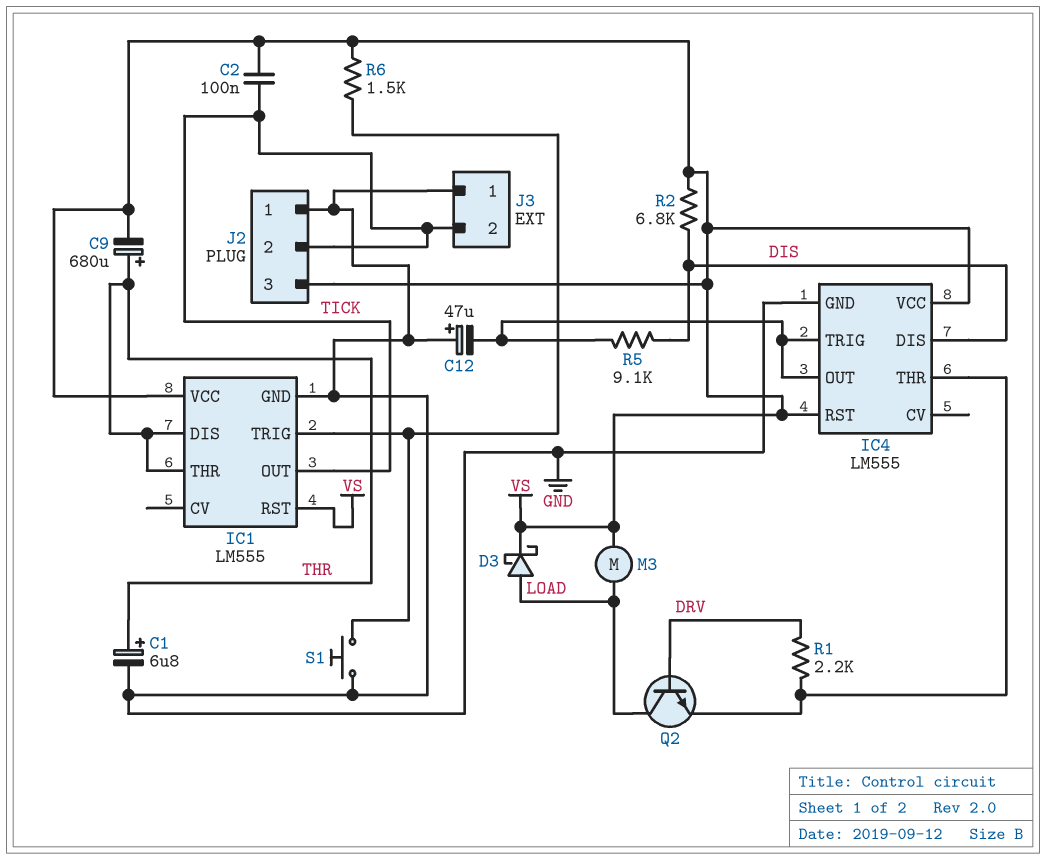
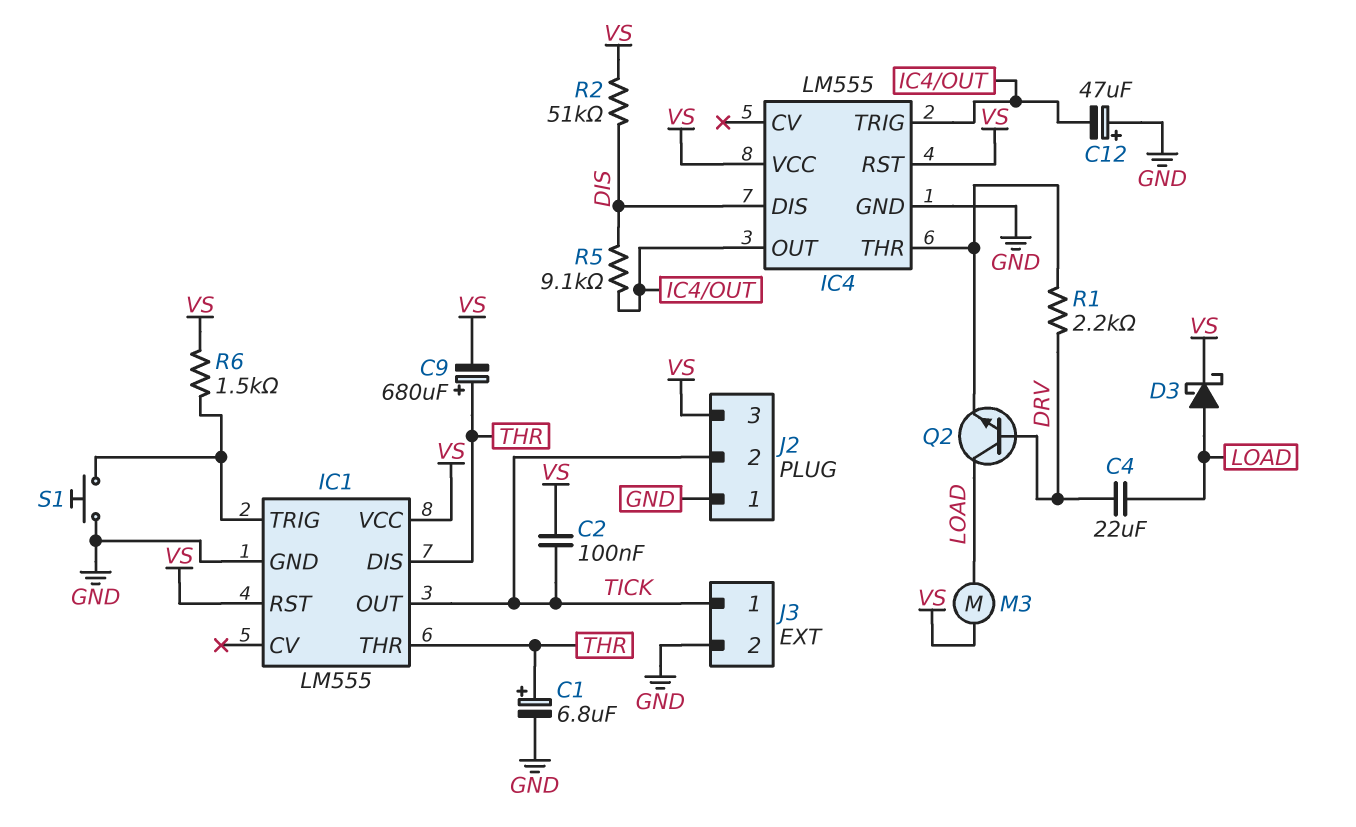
C4: none -> 22uF (DRV, LOAD)
J3 pin 1: GND -> TICK
J3 pin 2: TICK -> GND
R2: 6.8k (DIS, VS) -> 51k (DIS, VS)

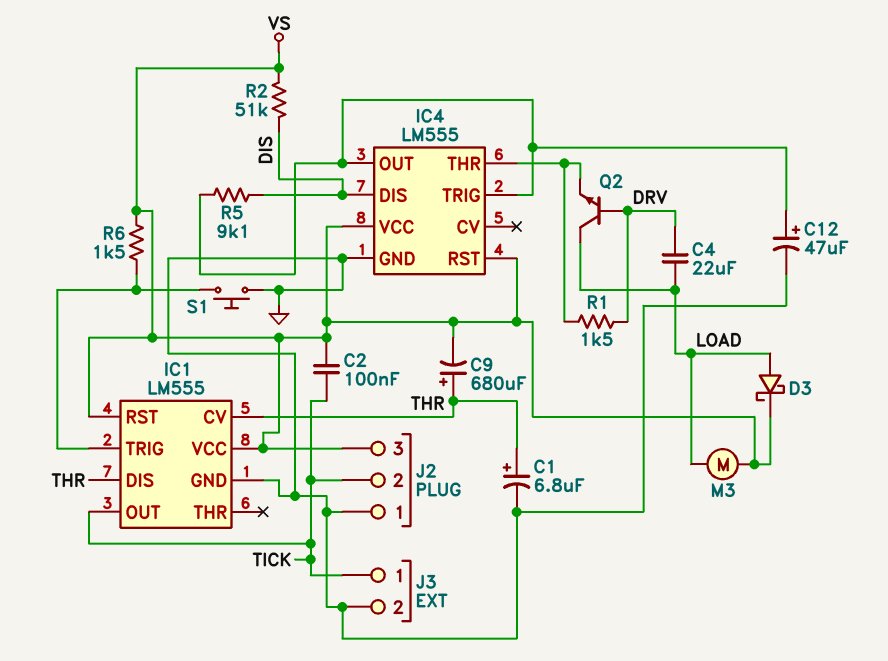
C12: 47uF (plus GND, minus IC4/OUT) -> 47uF (plus IC4/OUT, minus GND)
IC1 pin CV: none -> THR
IC1 pin THR: THR -> none
R1: 2.2k (DRV, IC4/THR) -> 1.5k (DRV, IC4/THR)

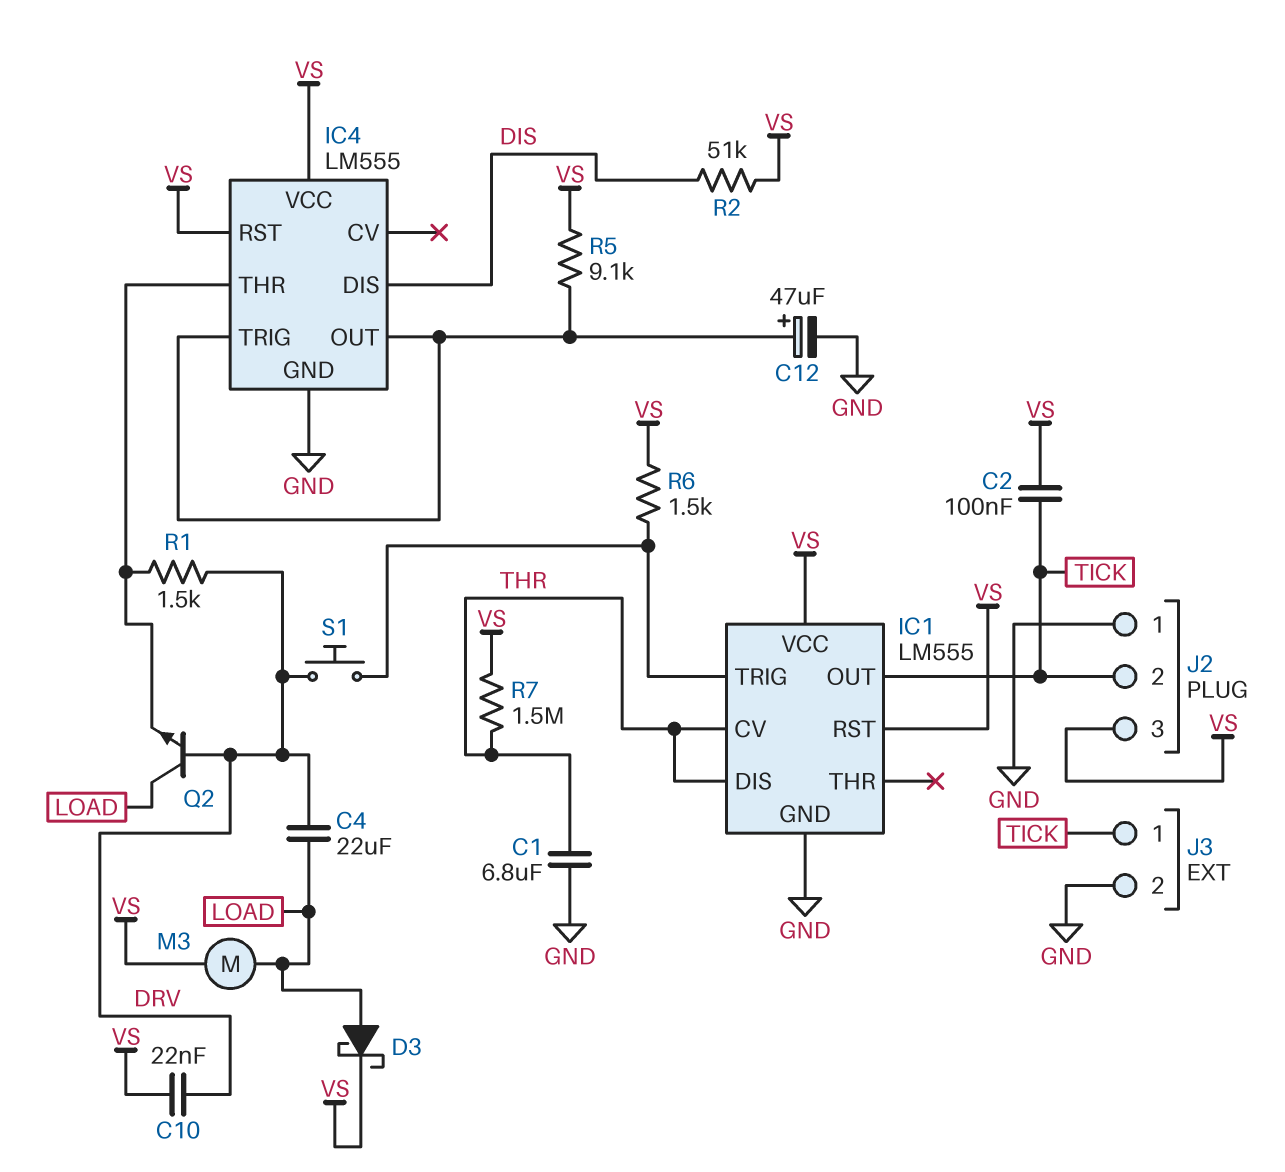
C1: 6.8uF (plus THR, minus GND) -> 6.8uF (GND, THR)
C9: 680uF (plus THR, minus VS) -> none
C10: none -> 22nF (DRV, VS)
R5: 9.1k (DIS, IC4/OUT) -> 9.1k (IC4/OUT, VS)
R7: none -> 1.5M (THR, VS)
S1: button (GND, IC1/TRIG) -> button (DRV, IC1/TRIG)

